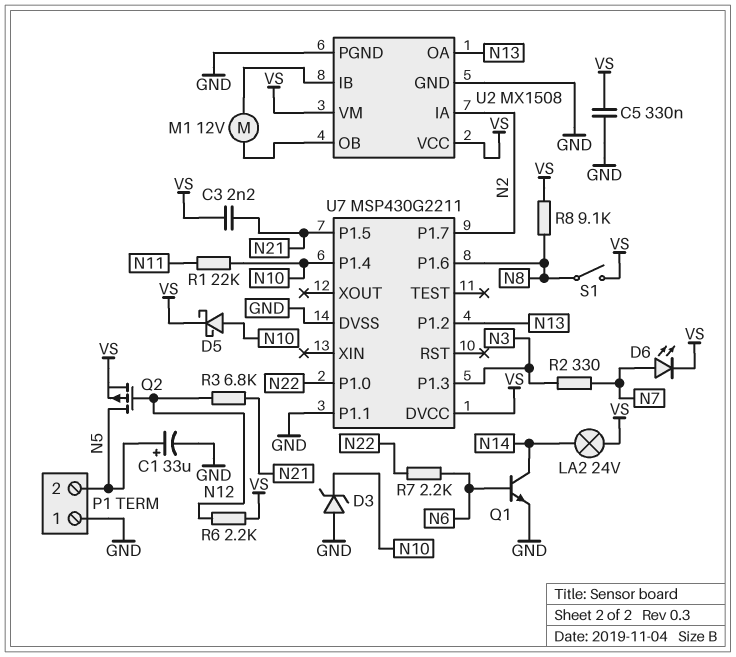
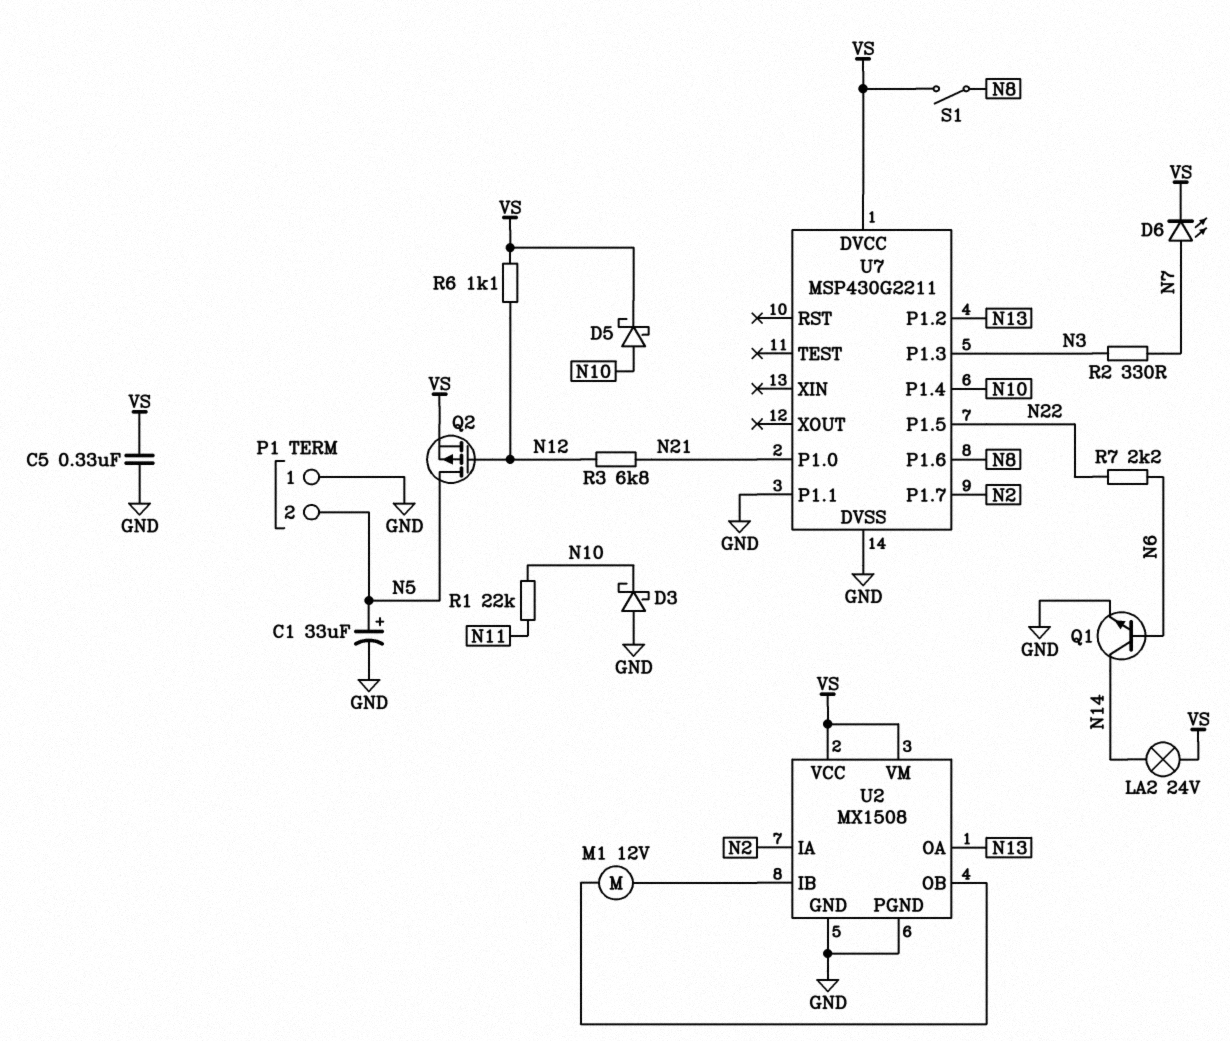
C3: 2.2nF (N21, VS) -> none
D3: zener (A GND, K N10) -> schottky (A GND, K N10)
R6: 2.2k (N12, VS) -> 1.1k (N12, VS)
R8: 9.1k (N8, VS) -> none
U7 pin P1.0: N22 -> N21
U7 pin P1.5: N21 -> N22

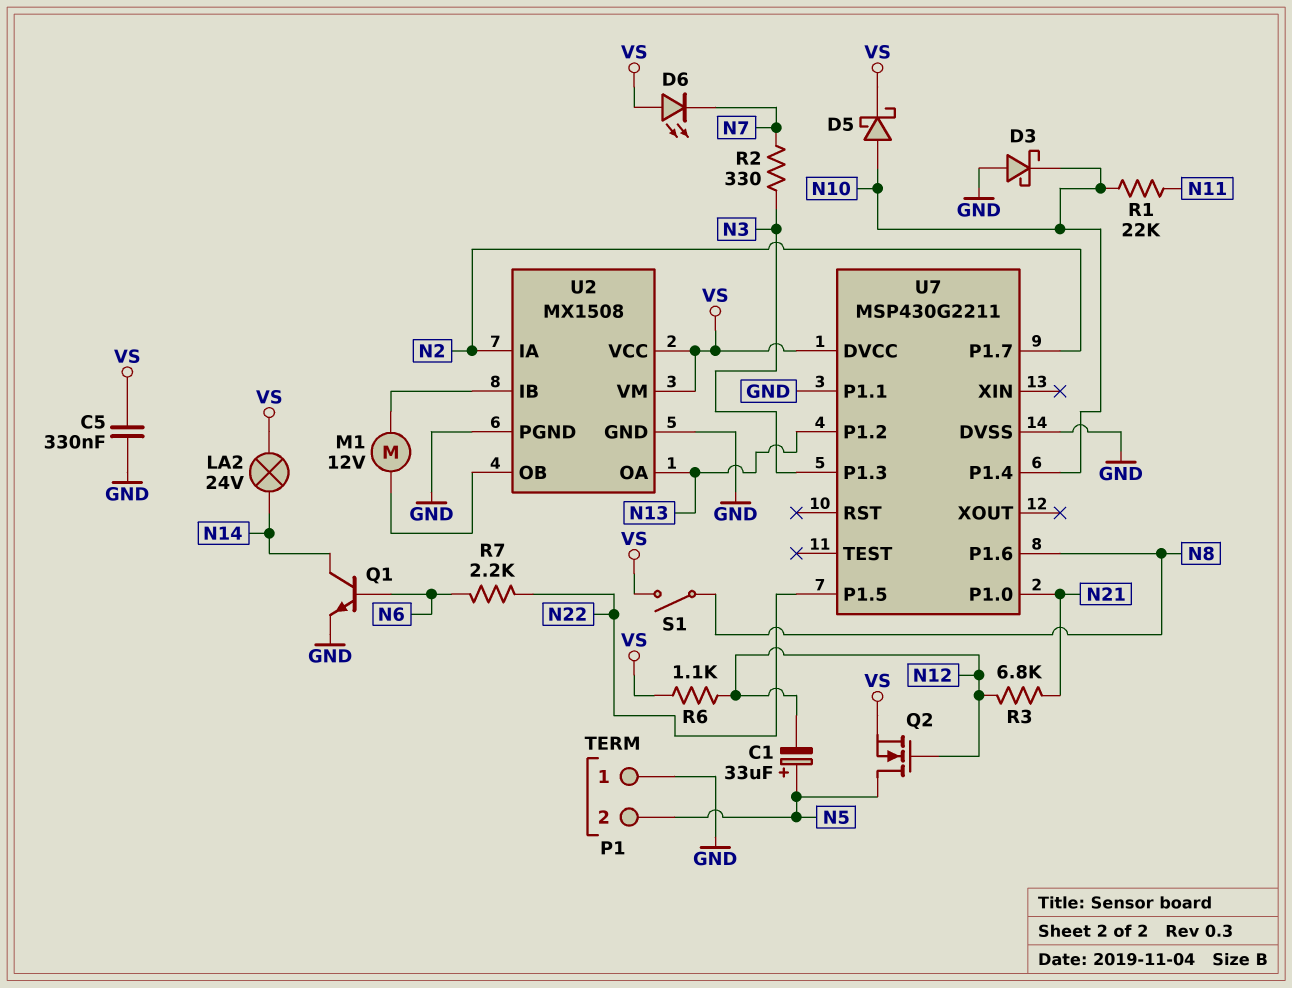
C1: 33uF (plus N5, minus GND) -> 33uF (plus N5, minus N12)
D6: LED (A N7, K VS) -> LED (A VS, K N7)
Q2: PMOS (G N12, D N5, S VS) -> NMOS (G N12, D N5, S VS)

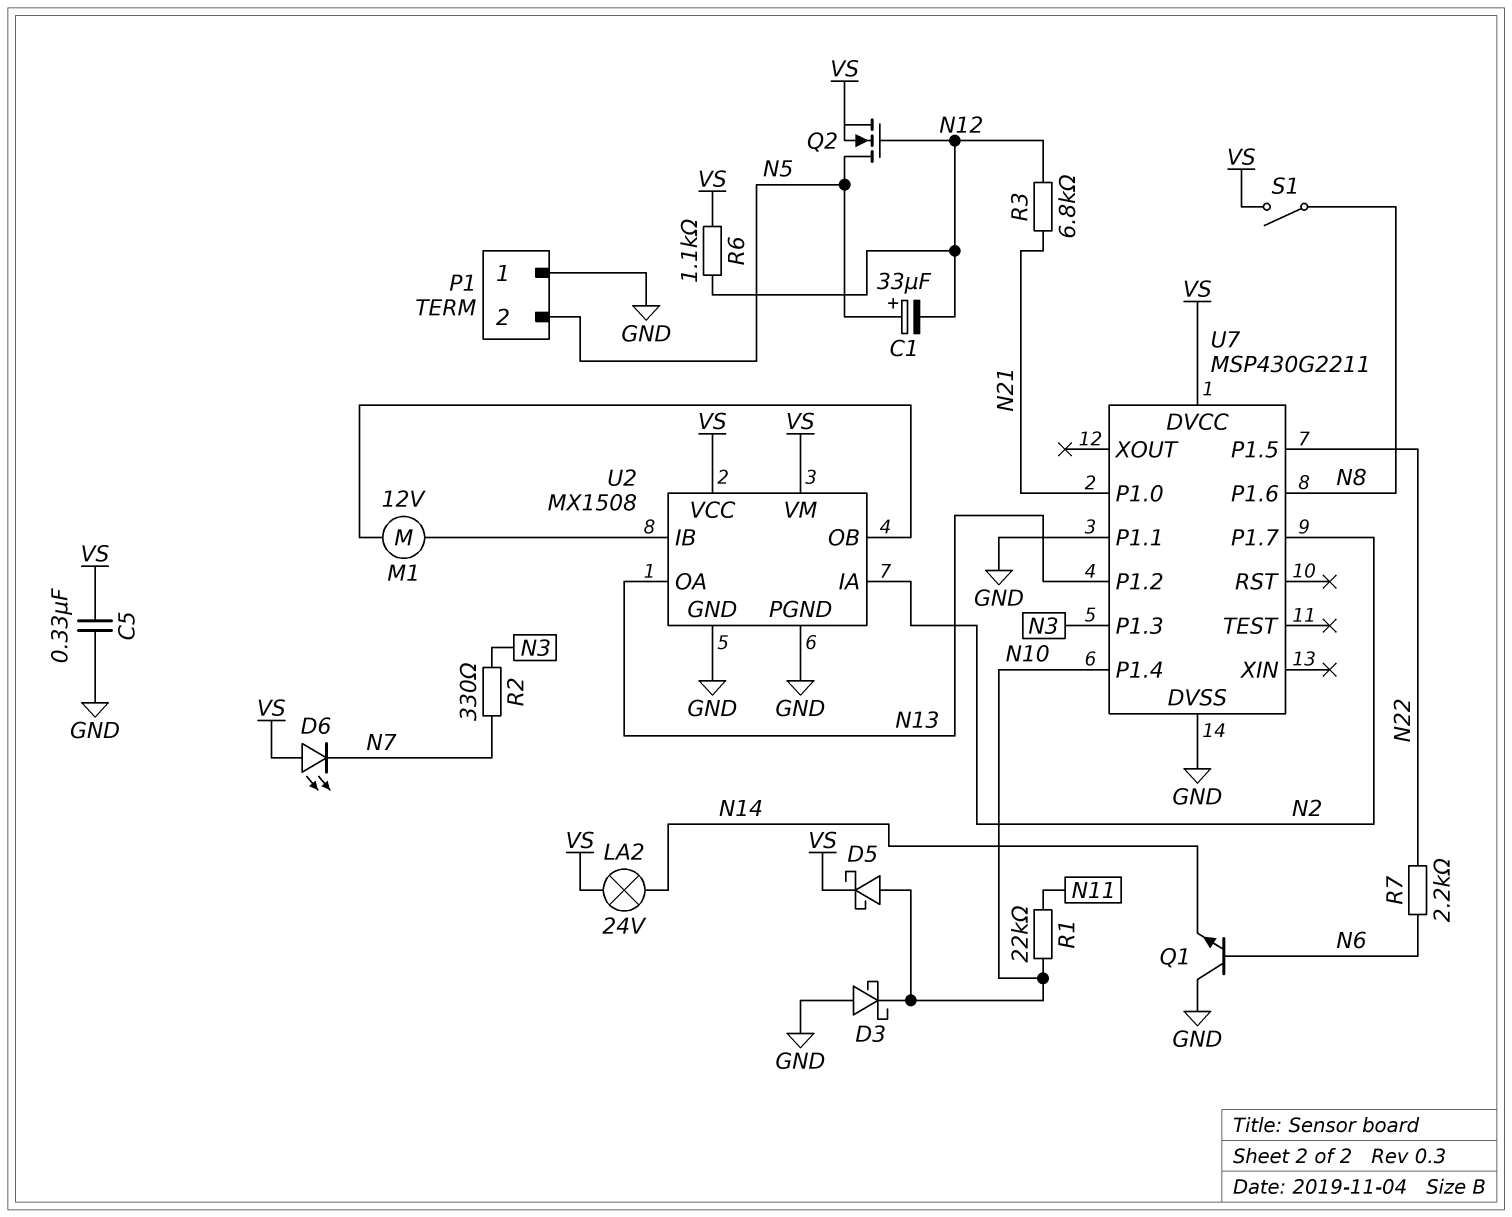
Q1: NPN (B N6, C N14, E GND) -> NPN (B N6, C GND, E N14)

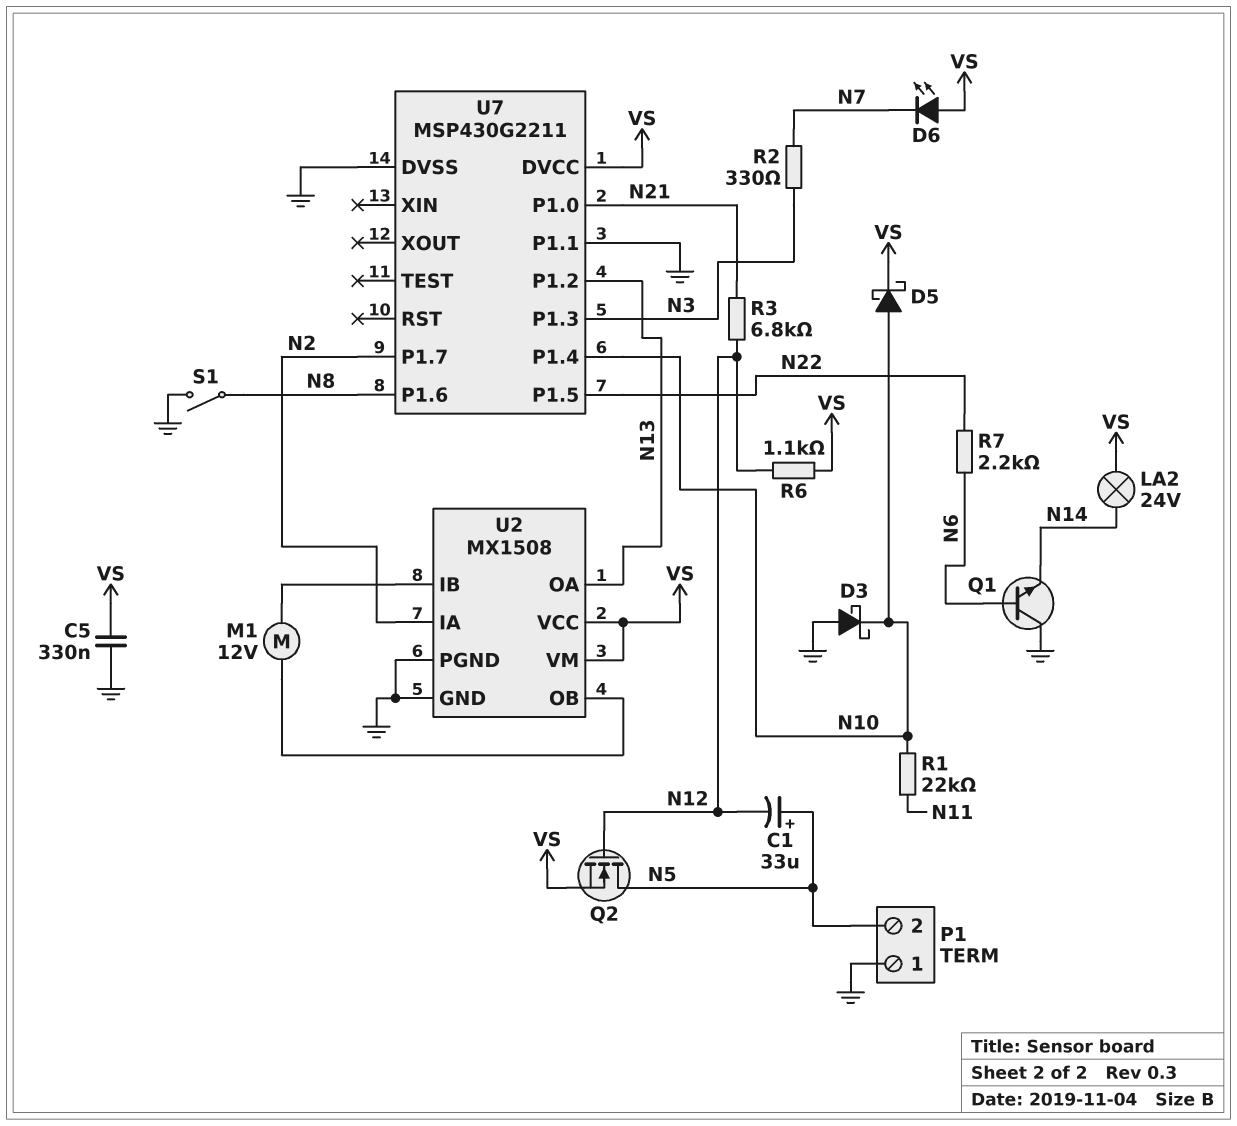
S1: switch (N8, VS) -> switch (GND, N8)

